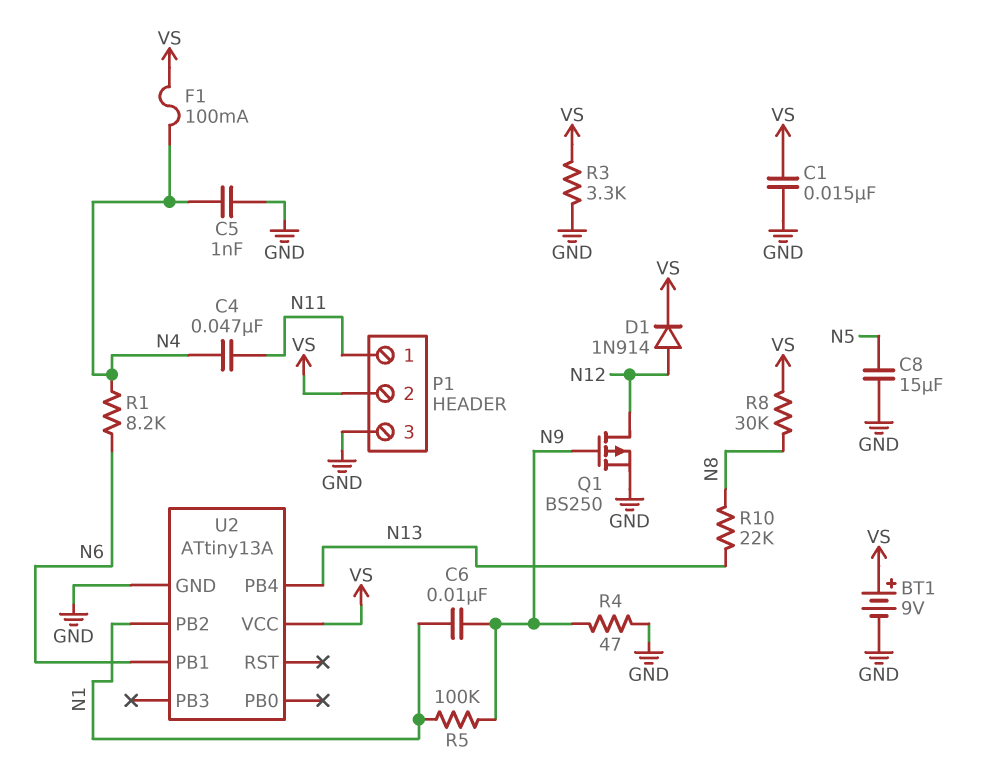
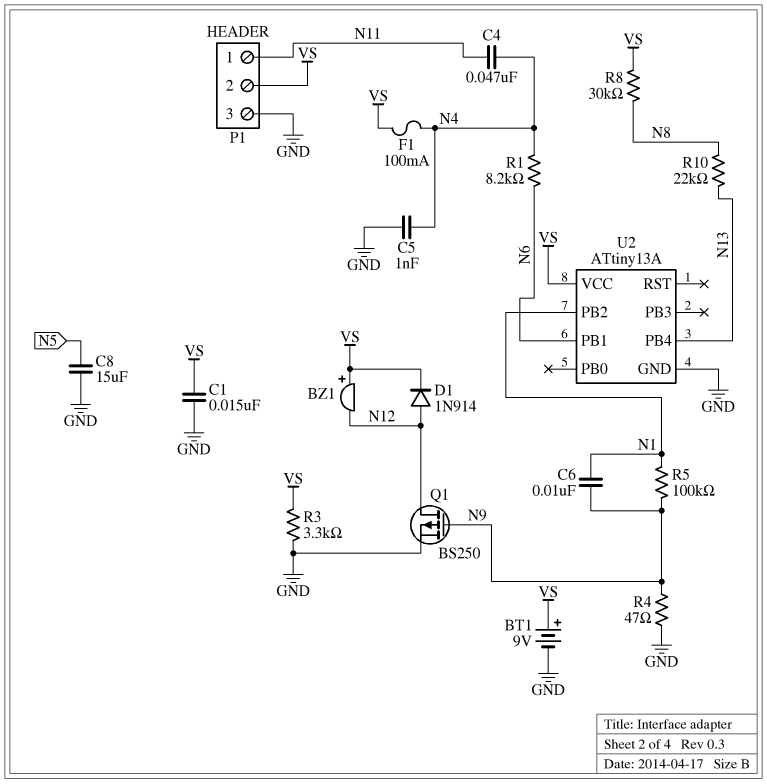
BZ1: none -> buzzer (plus VS, minus N12)

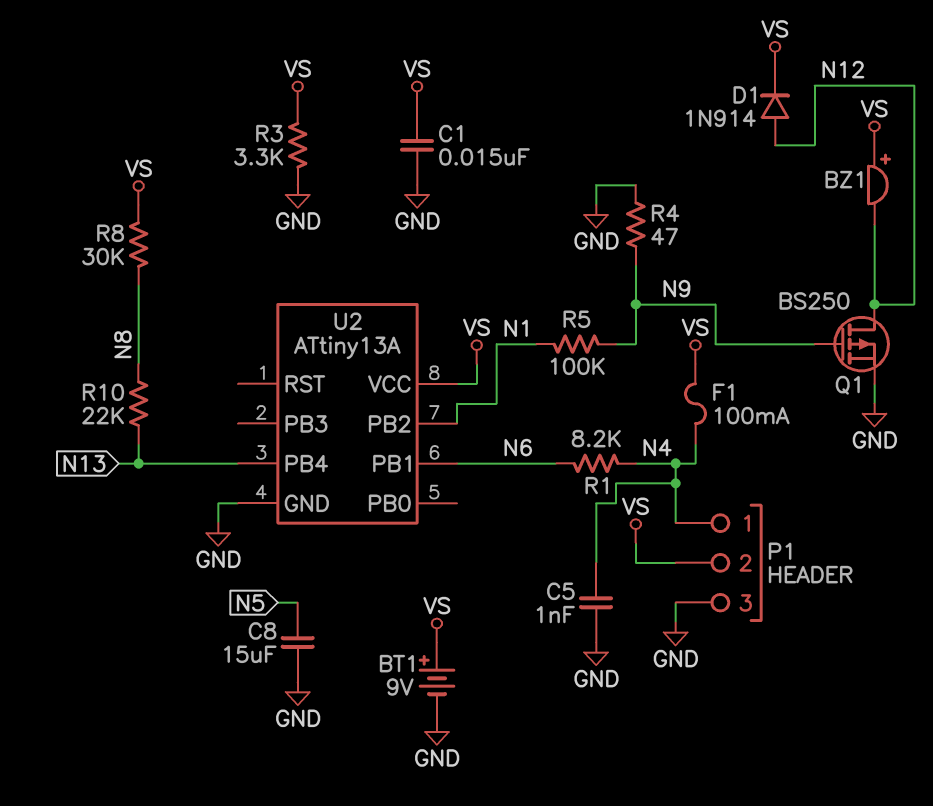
C4: 47nF (N4, N11) -> none
C6: 10nF (N1, N9) -> none
P1 pin 1: N11 -> N4

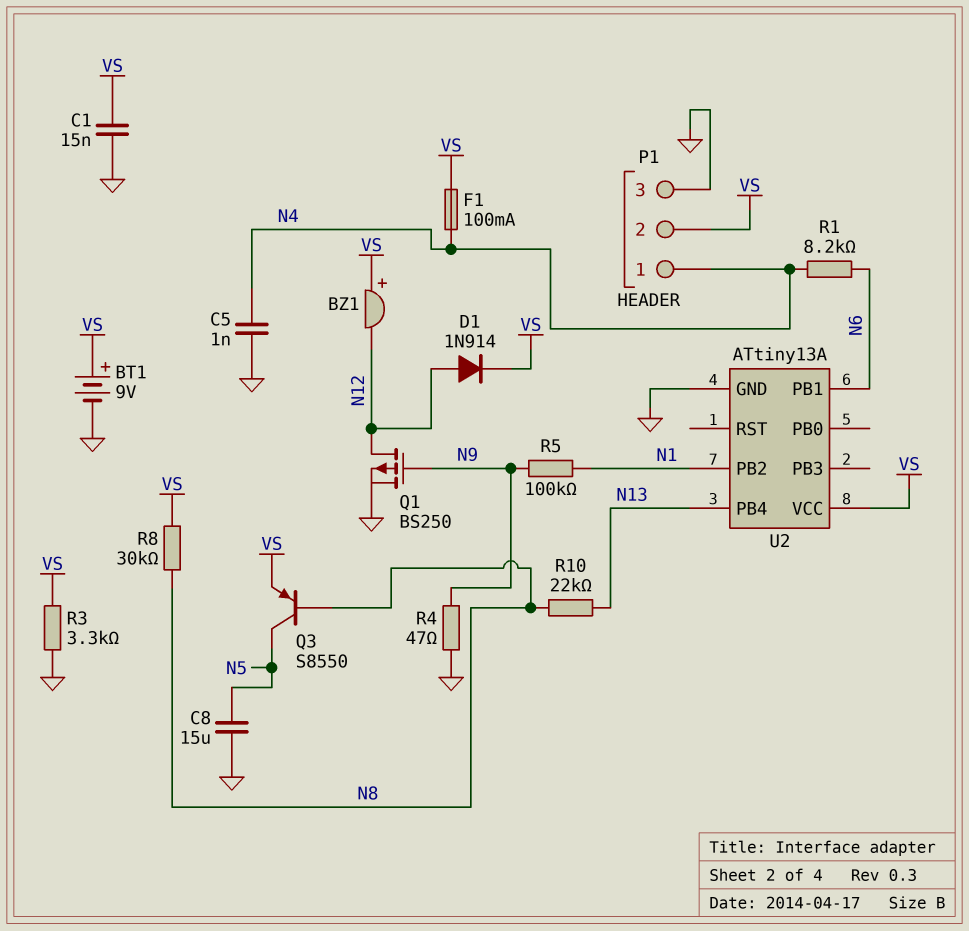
Q3: none -> PNP S8550 (B N8, C N5, E VS)

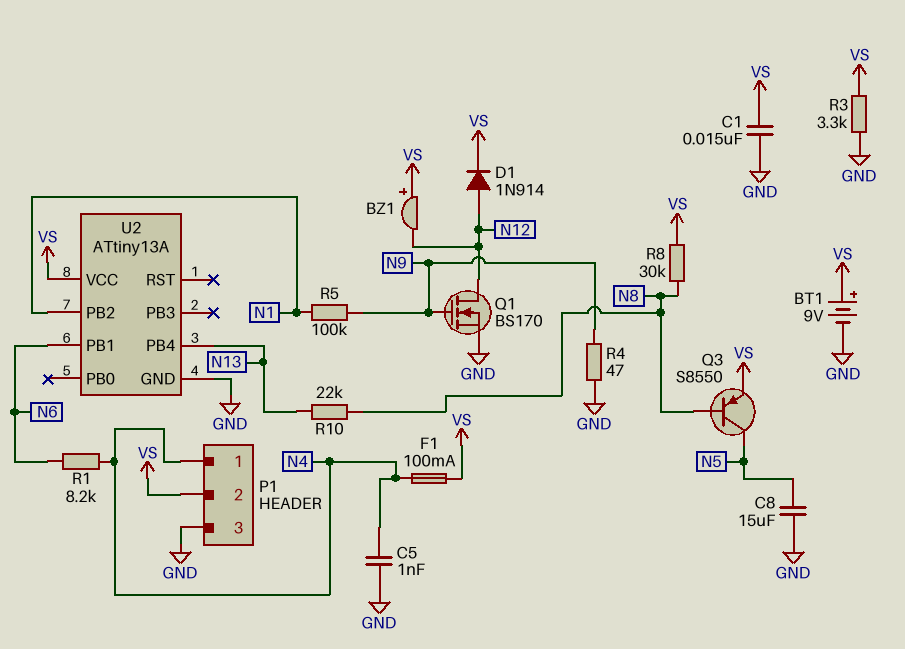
Q1: PMOS BS250 (G N9, D N12, S GND) -> NMOS BS170 (G N9, D N12, S GND)

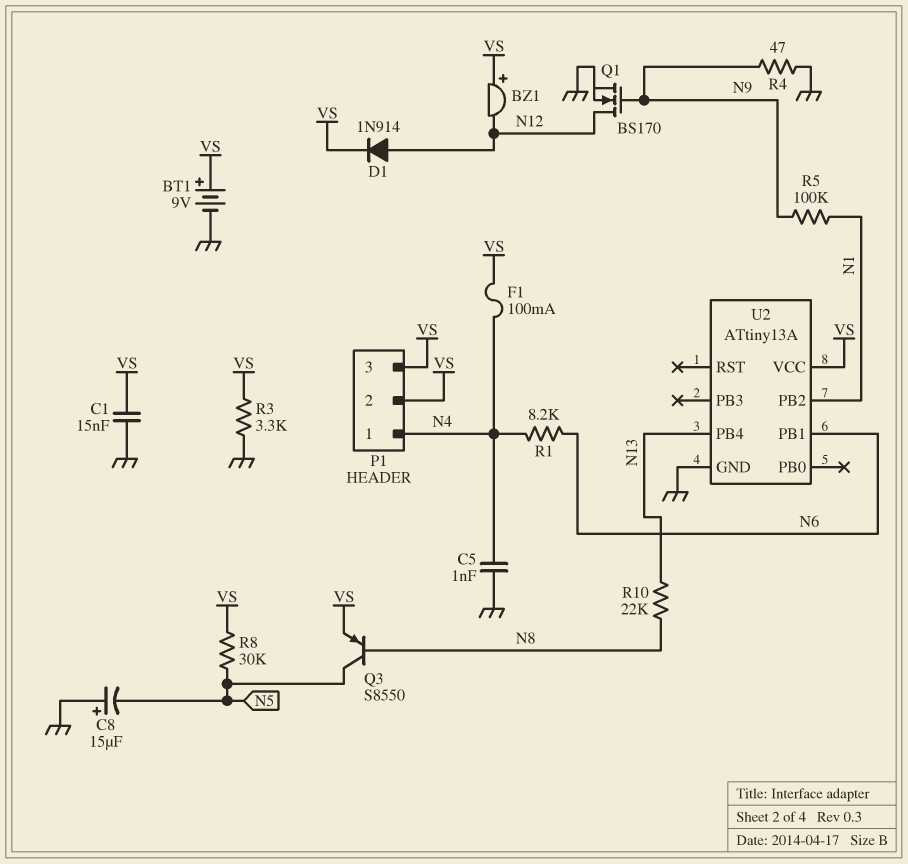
C8: 15uF (GND, N5) -> 15uF (plus GND, minus N5)
P1 pin 3: GND -> VS
R8: 30k (N8, VS) -> 30k (N5, VS)

